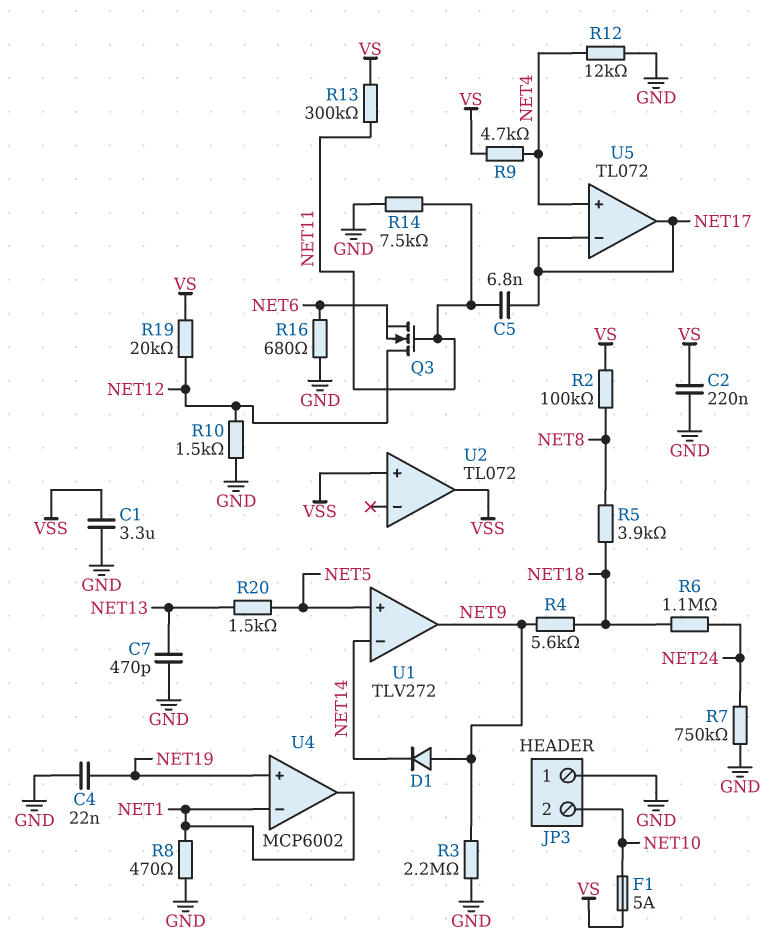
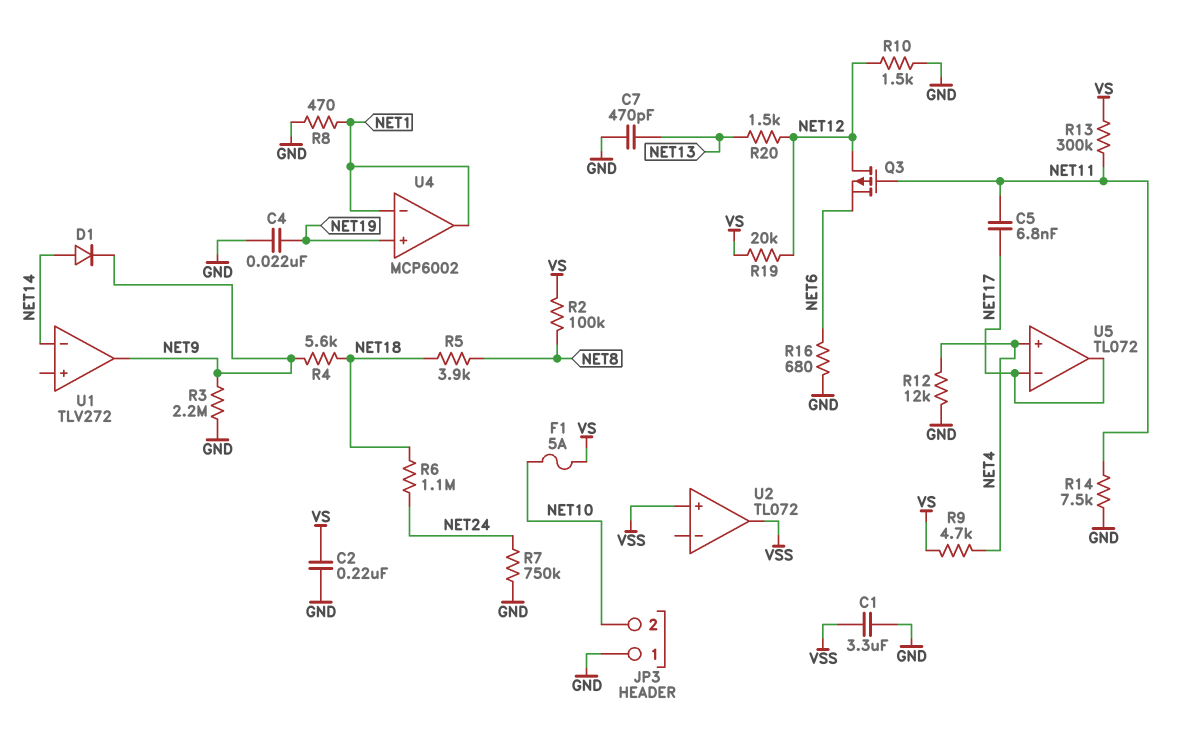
D1: diode (A NET9, K NET14) -> diode (A NET14, K NET9)
Q3: NMOS (G NET11, D NET12, S NET6) -> PMOS (G NET11, D NET12, S NET6)
R20: 1.5k (NET5, NET13) -> 1.5k (NET12, NET13)
U1 pin in+: NET5 -> none

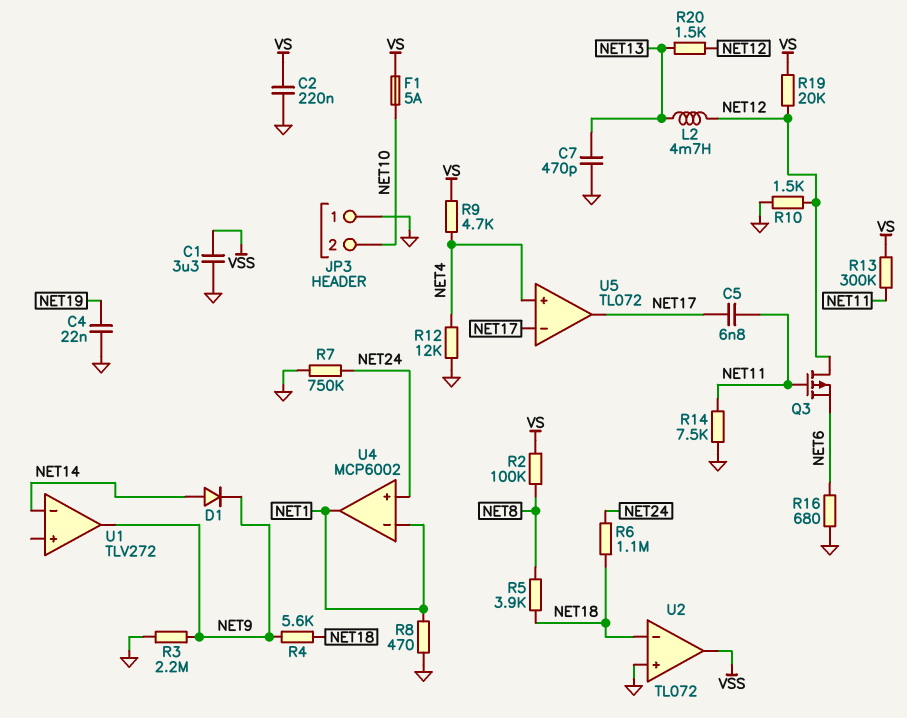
L2: none -> 4.7mH (NET12, NET13)
U2 pin in+: VSS -> GND
U2 pin in-: none -> NET18
U4 pin in+: NET19 -> NET24

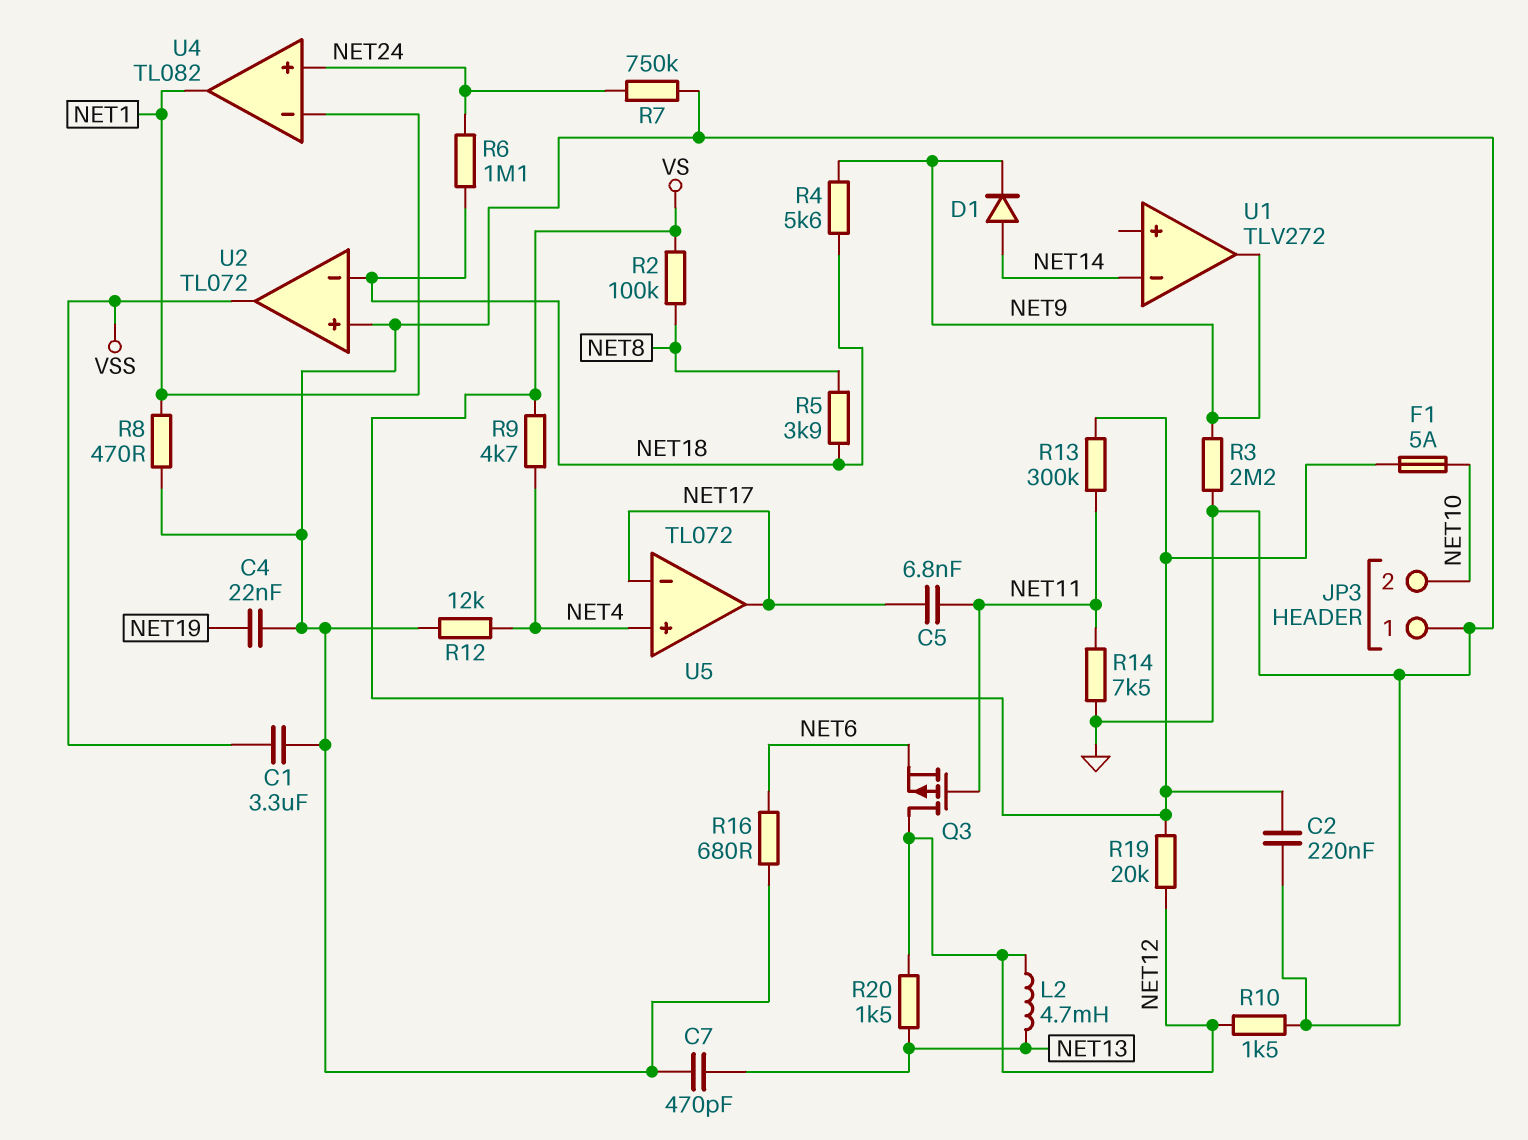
U4: MCP6002 -> TL082

